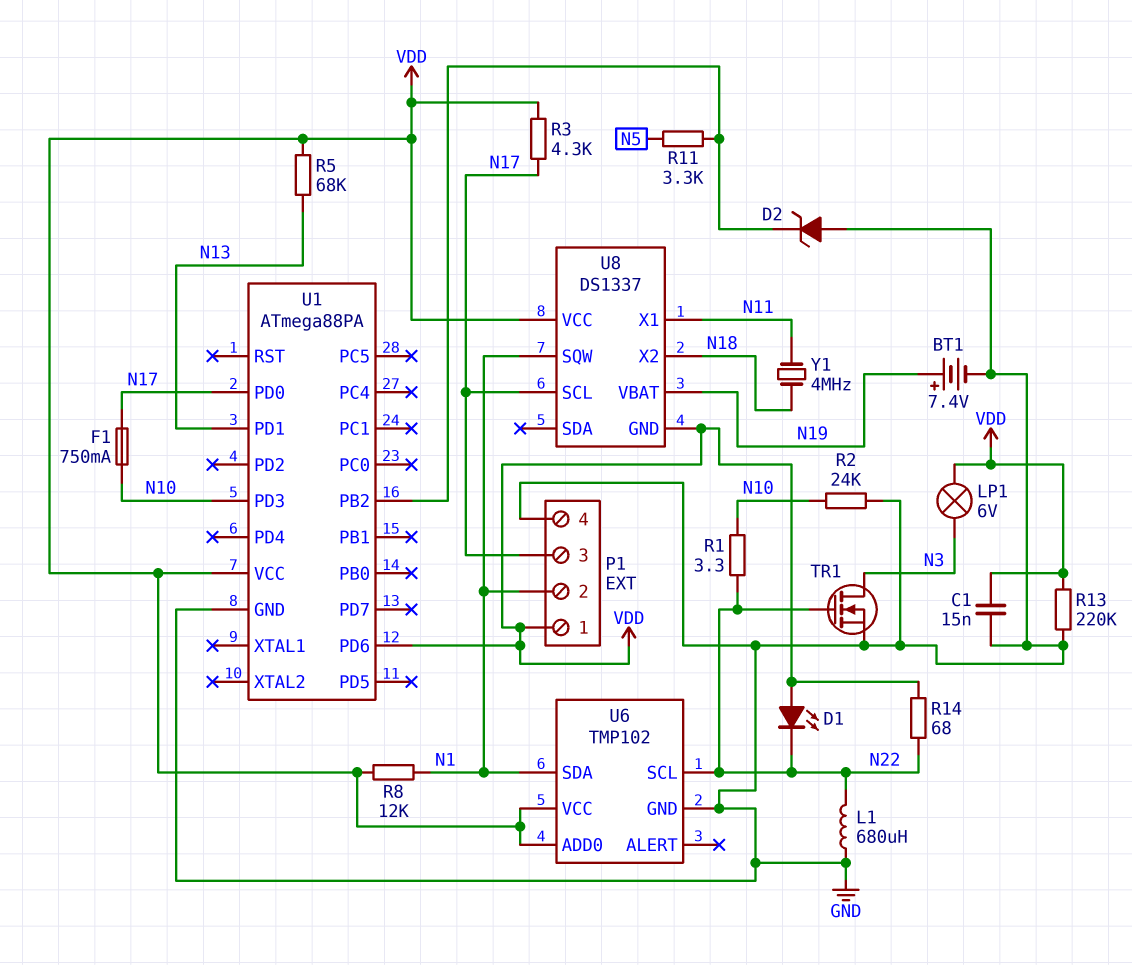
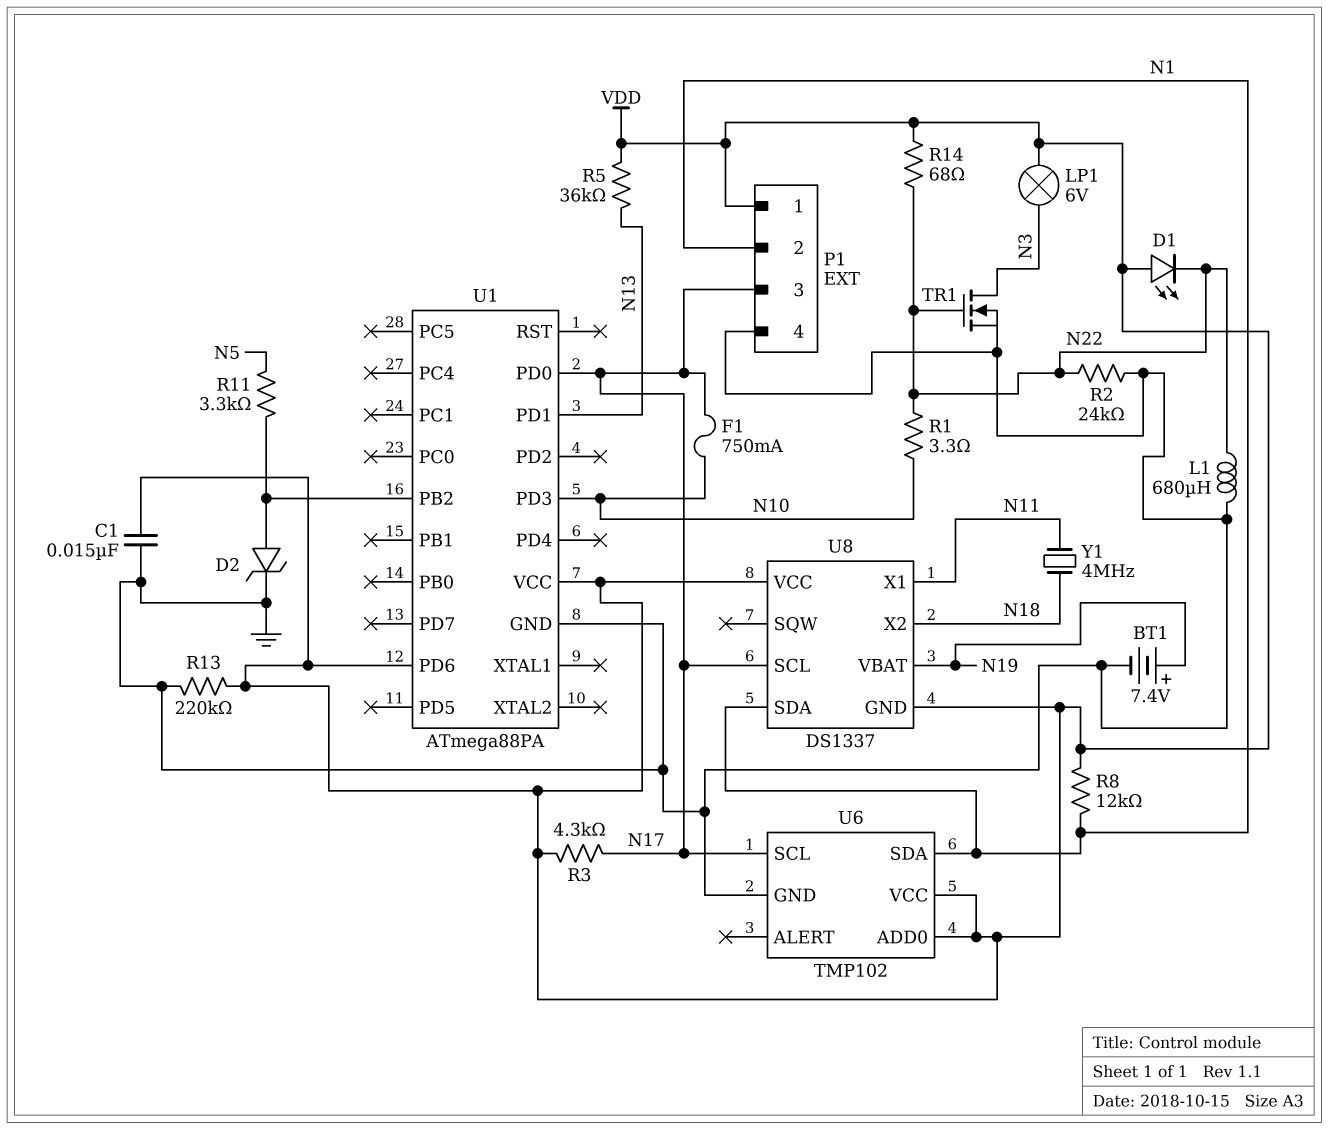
D2: zener (A GND, K U1/PB2) -> zener (A U1/PB2, K GND)
R2: 24k (GND, N10) -> 24k (GND, N22)
R5: 68k (N13, VDD) -> 36k (N13, VDD)
U6 pin SCL: N22 -> N17
U8 pin SDA: none -> N1
U8 pin SQW: N1 -> none

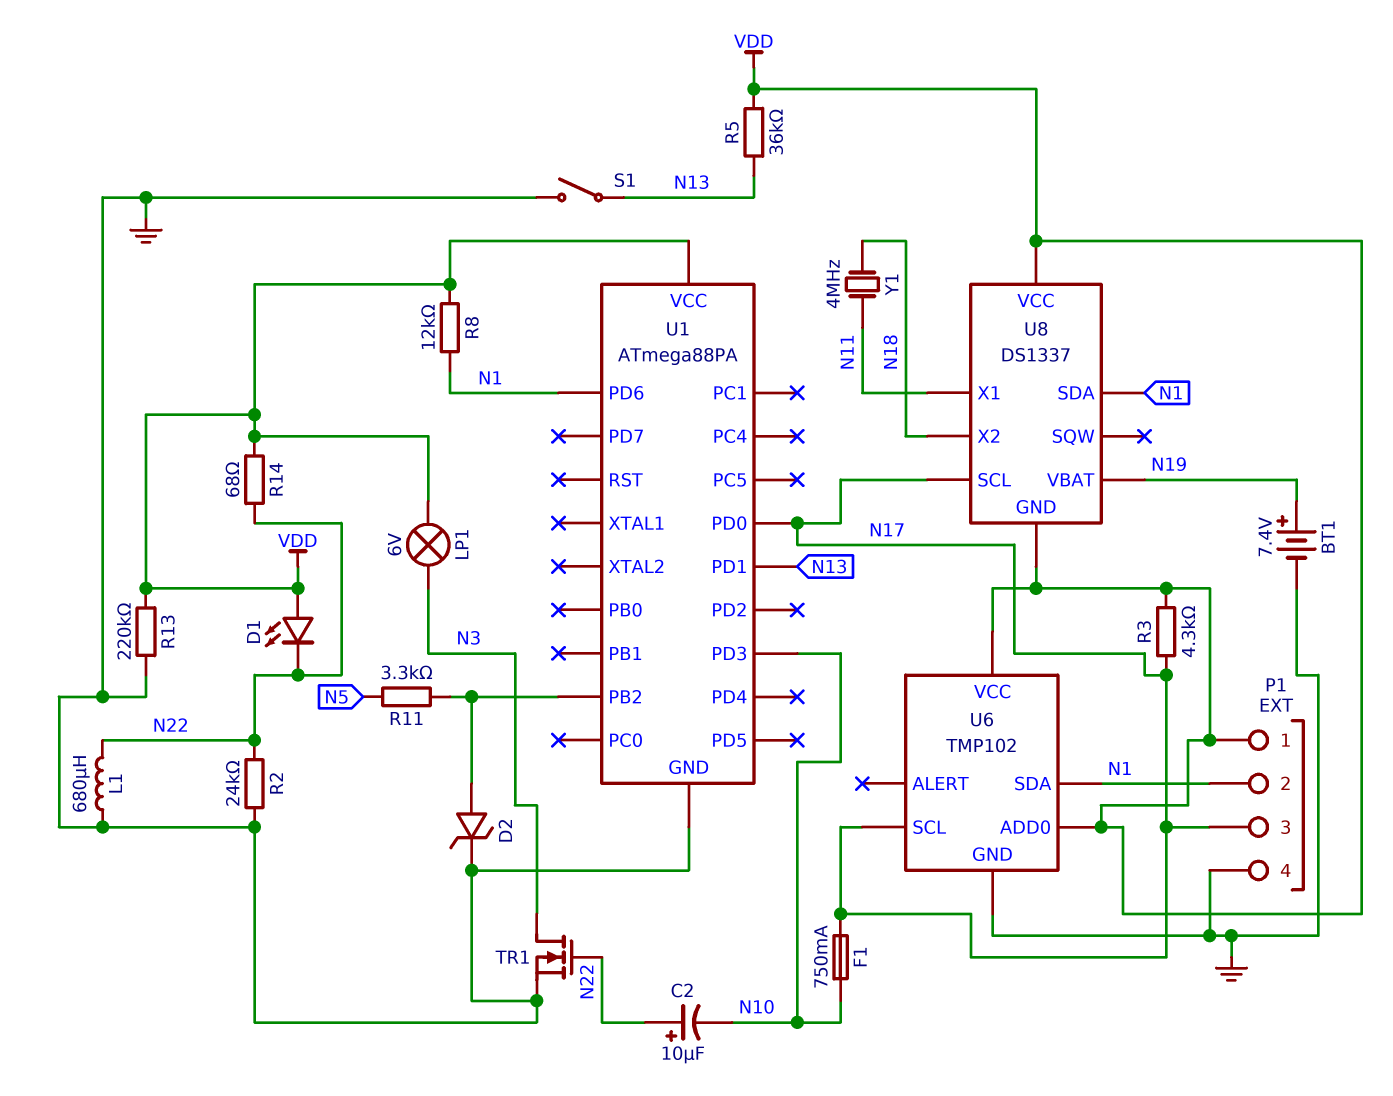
C1: 15nF (GND, VDD) -> none
C2: none -> 10uF (plus N22, minus N10)
R1: 3.3 (N10, N22) -> none
S1: none -> switch (GND, N13)
U1 pin PD6: VDD -> N1

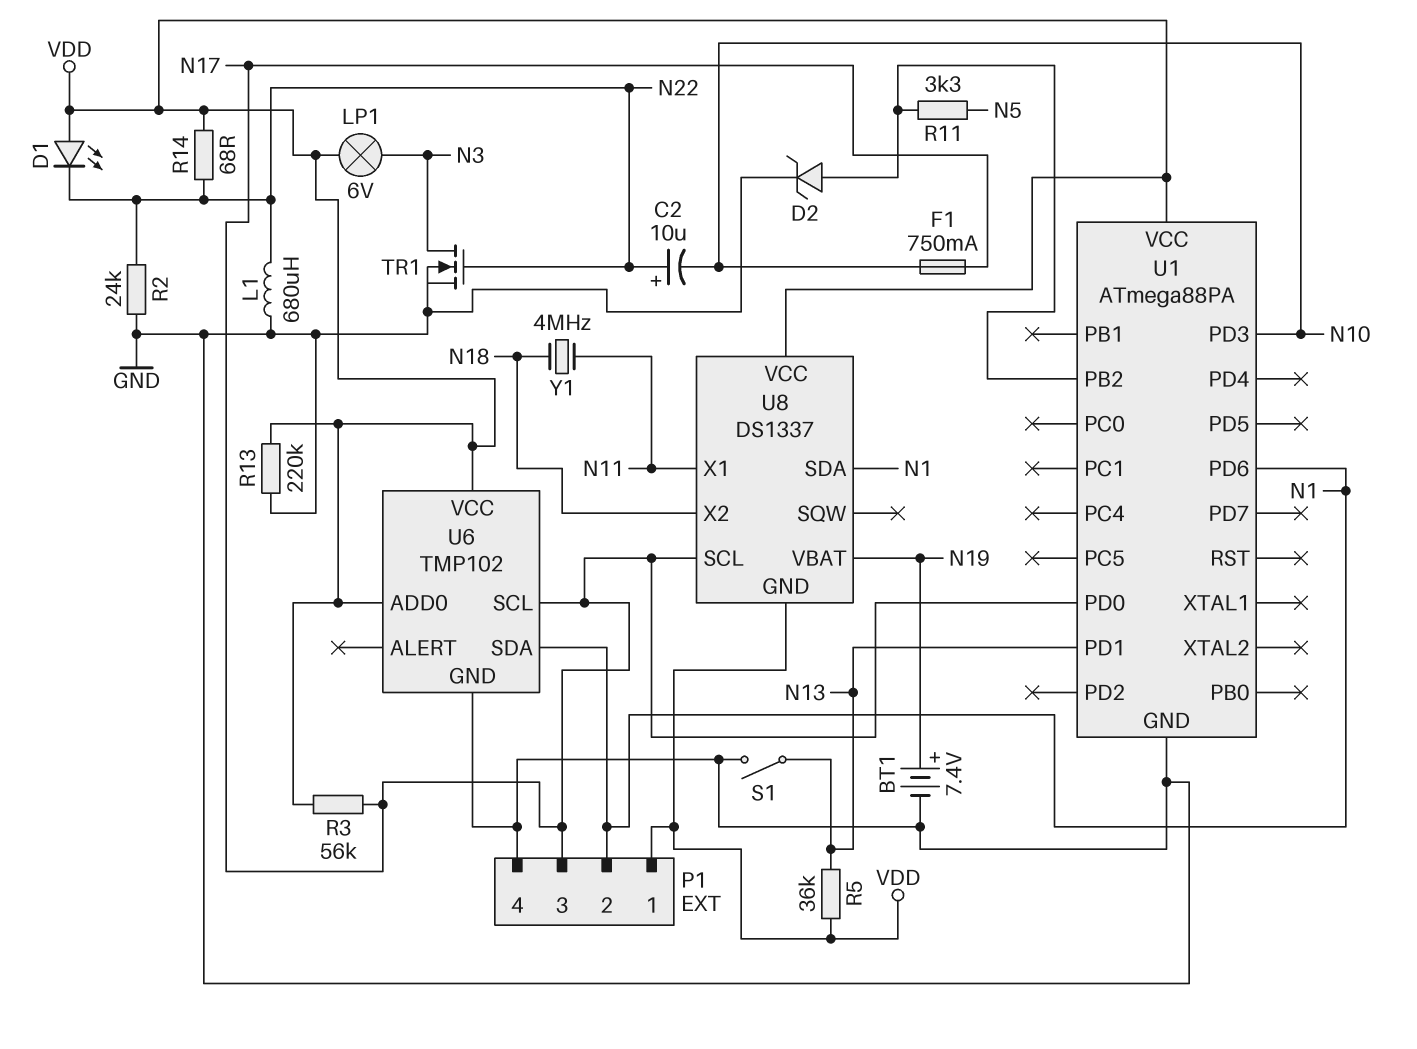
R3: 4.3k (N17, VDD) -> 56k (N17, VDD)
R8: 12k (N1, VDD) -> none

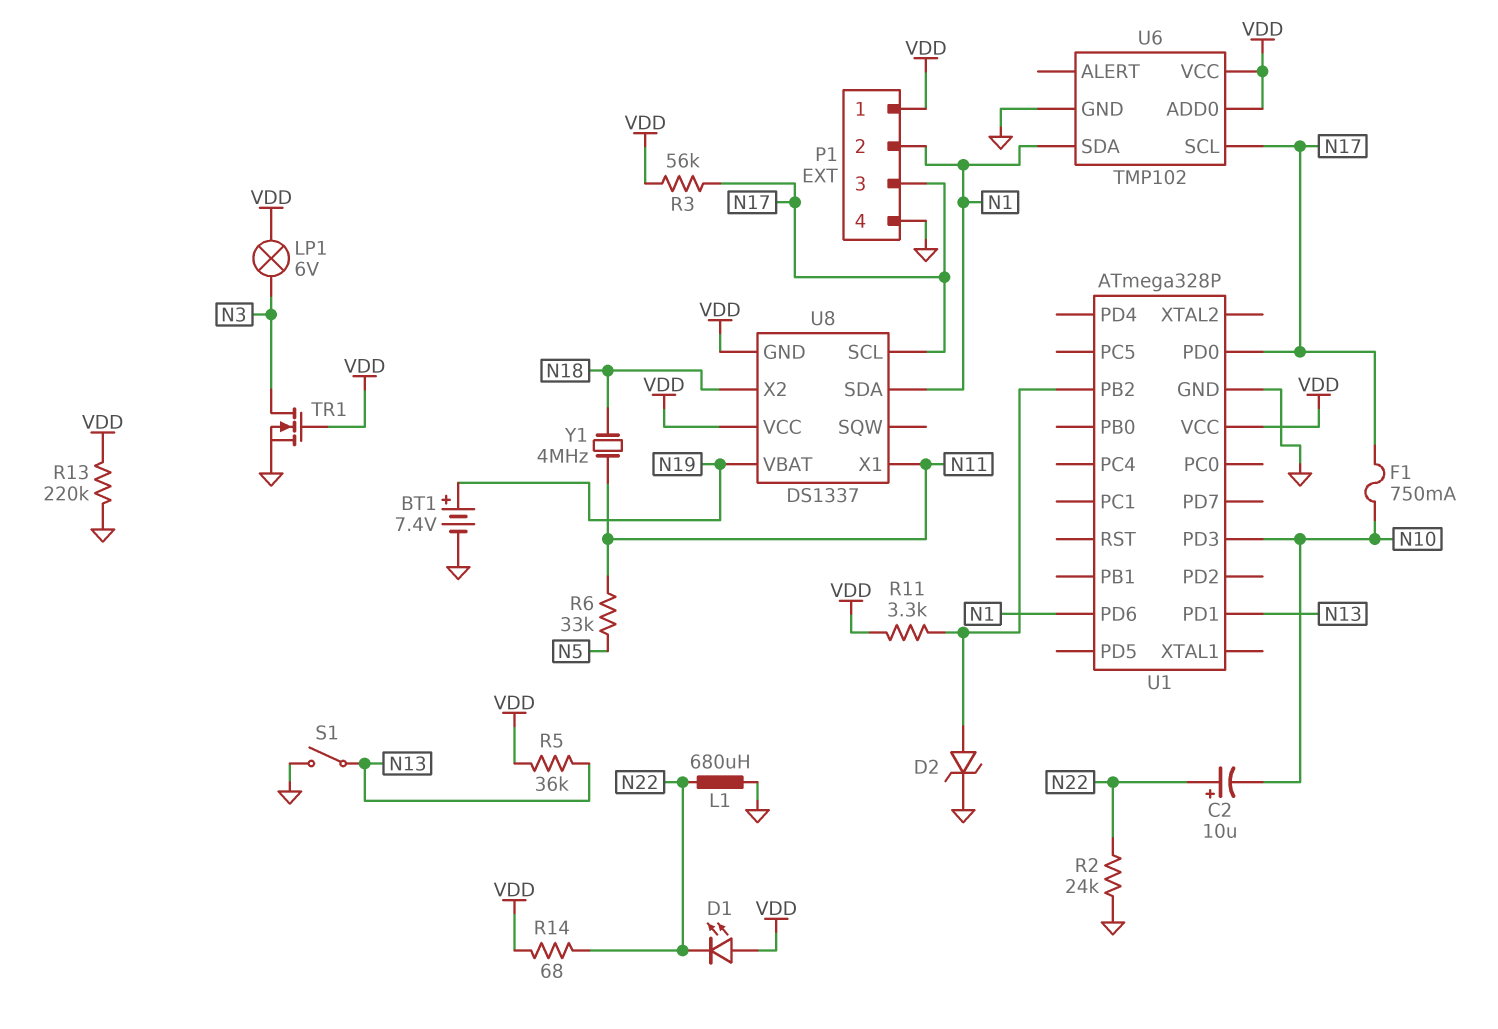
R6: none -> 33k (N5, N11)
R11: 3.3k (N5, U1/PB2) -> 3.3k (U1/PB2, VDD)
TR1: NMOS (G N22, D N3, S GND) -> NMOS (G VDD, D N3, S GND)
U1: ATmega88PA -> ATmega328P

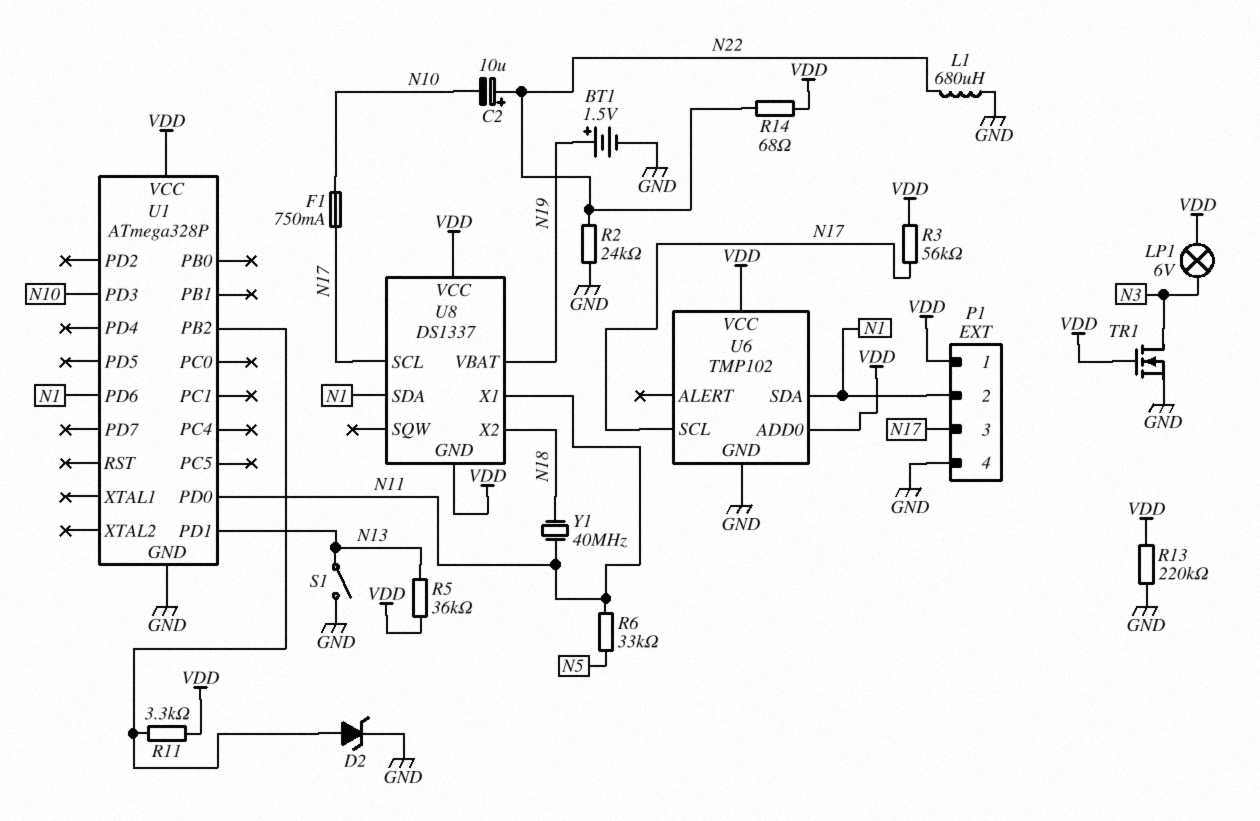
BT1: 7.4V (plus N19, minus GND) -> 1.5V (plus N19, minus GND)
D1: LED (A VDD, K N22) -> none
U1 pin PD0: N17 -> N11
Y1: 4MHz (N11, N18) -> 40MHz (N11, N18)

